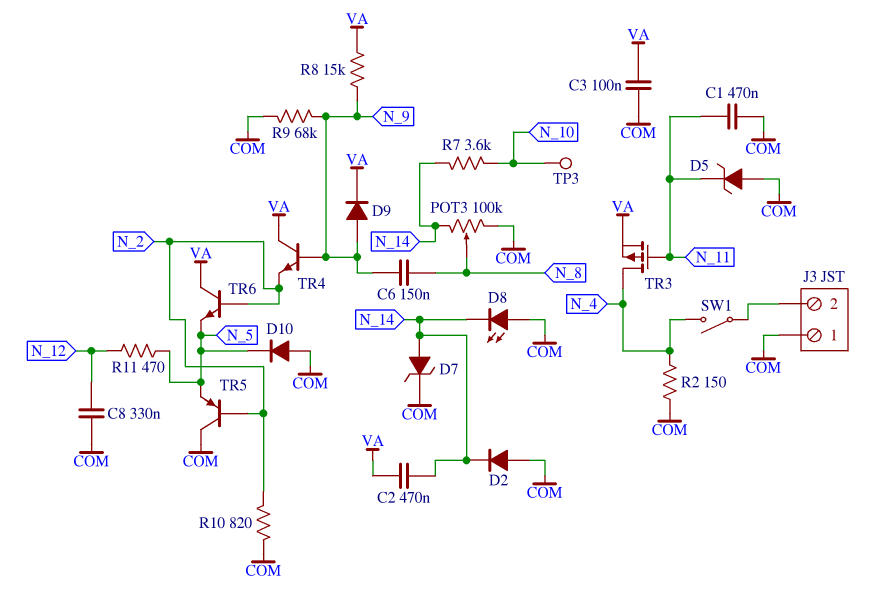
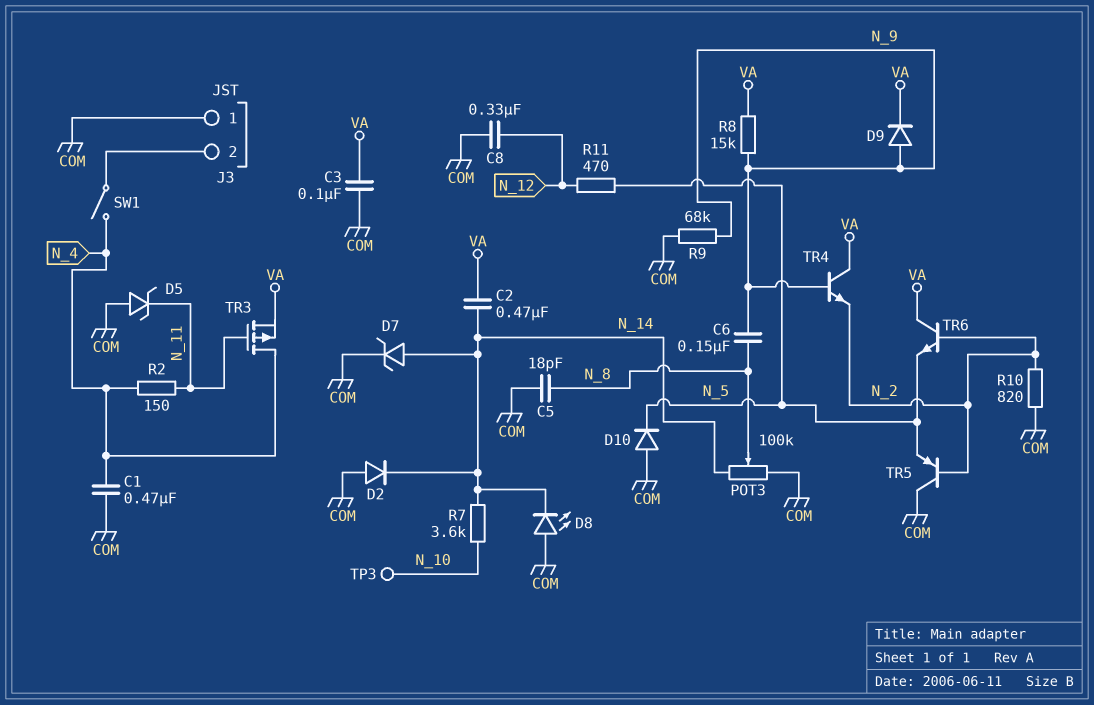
C1: 470nF (COM, N_11) -> 470nF (COM, N_4)
C5: none -> 18pF (COM, N_8)
R2: 150 (COM, N_4) -> 150 (N_4, N_11)

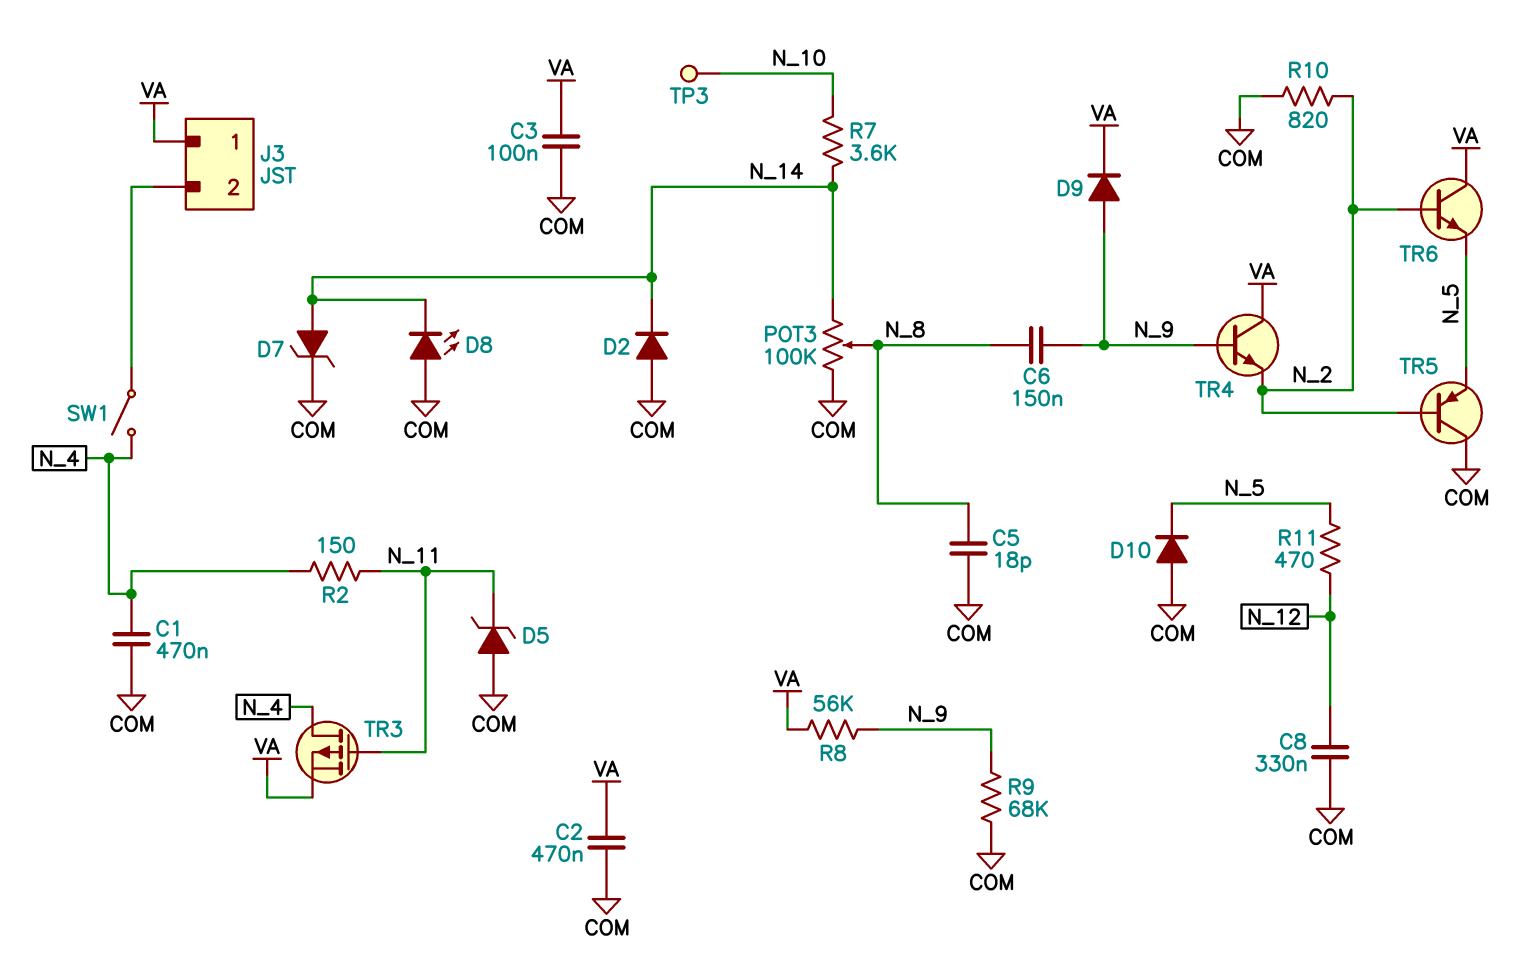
C2: 470nF (N_14, VA) -> 470nF (COM, VA)
J3 pin 1: COM -> VA
R8: 15k (N_9, VA) -> 56k (N_9, VA)

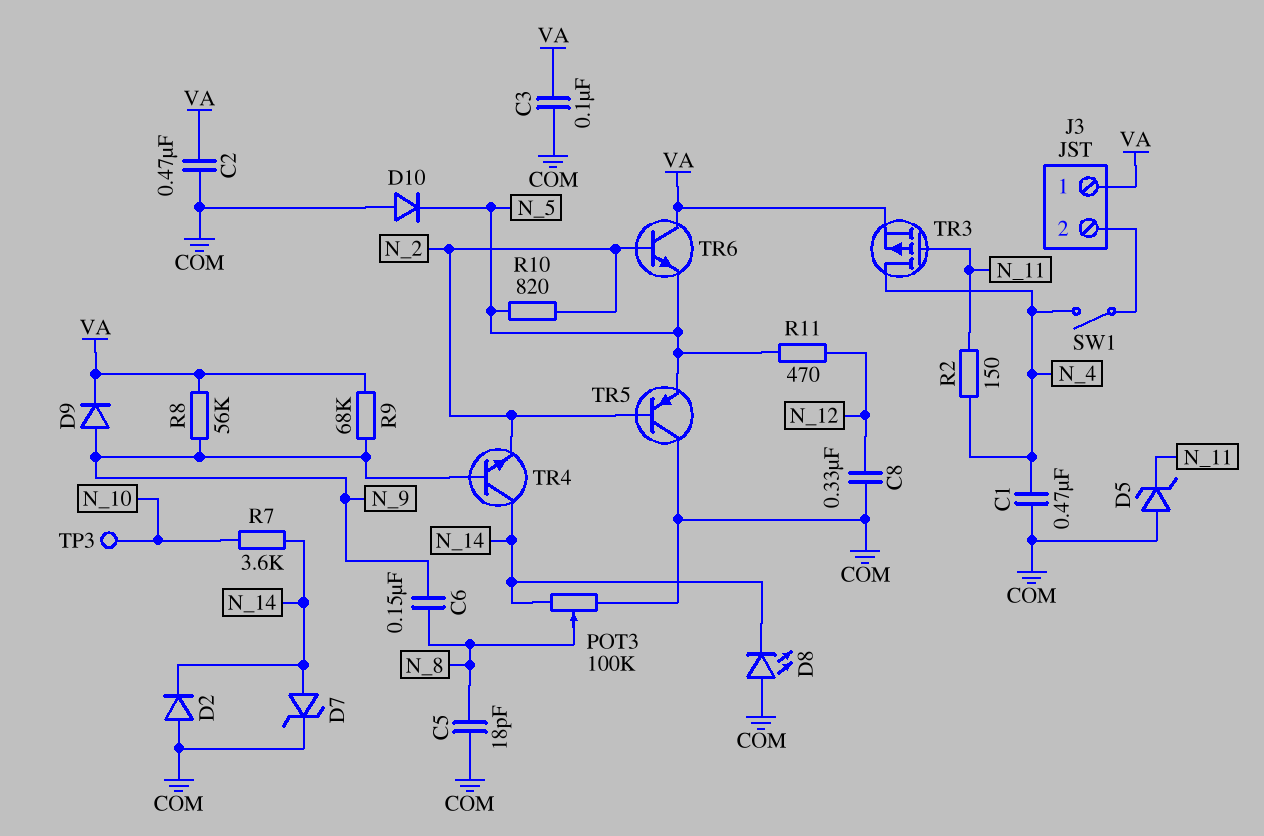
R9: 68k (COM, N_9) -> 68k (N_9, VA)
R10: 820 (COM, N_2) -> 820 (N_2, N_5)
TR4: NPN (B N_9, C VA, E N_2) -> NPN (B N_9, C N_14, E N_2)

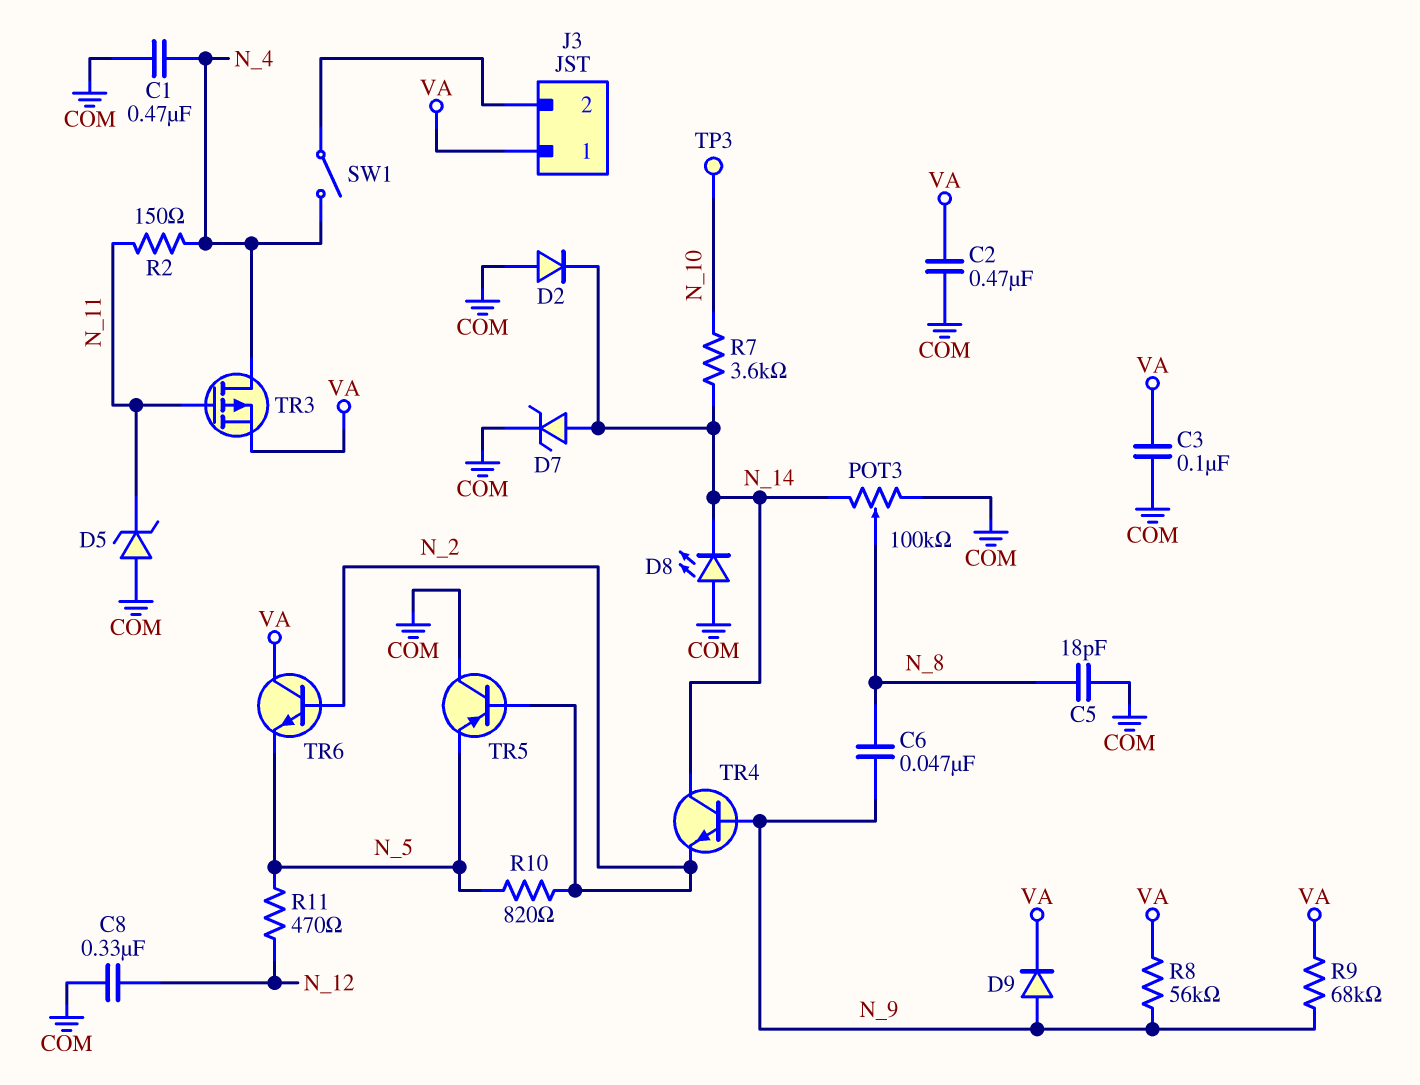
C6: 150nF (N_8, N_9) -> 47nF (N_8, N_9)
D10: diode (A COM, K N_5) -> none

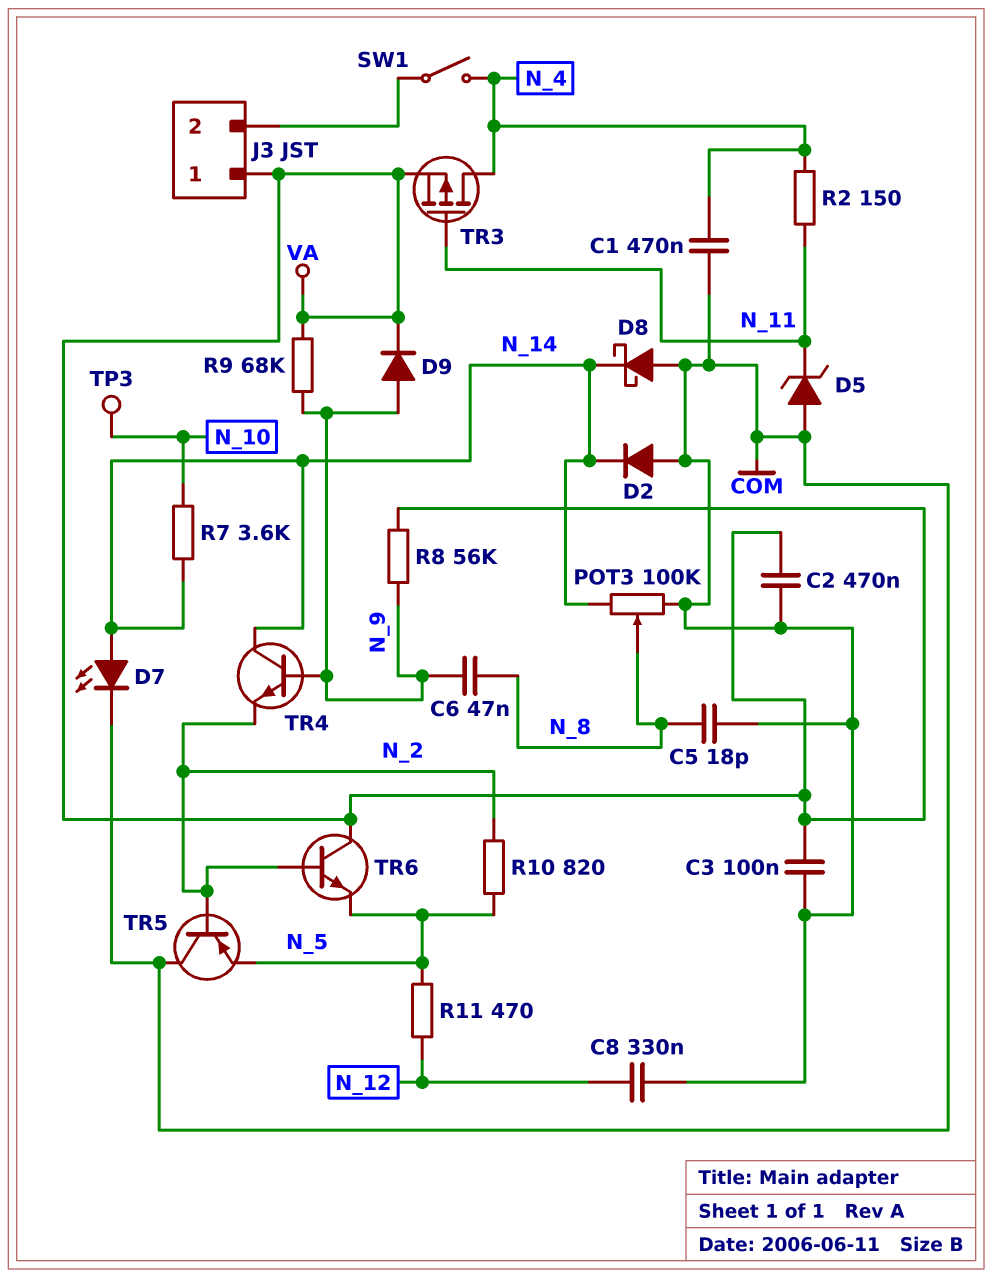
D7: zener (A N_14, K COM) -> LED (A N_14, K COM)
D8: LED (A COM, K N_14) -> schottky (A COM, K N_14)

